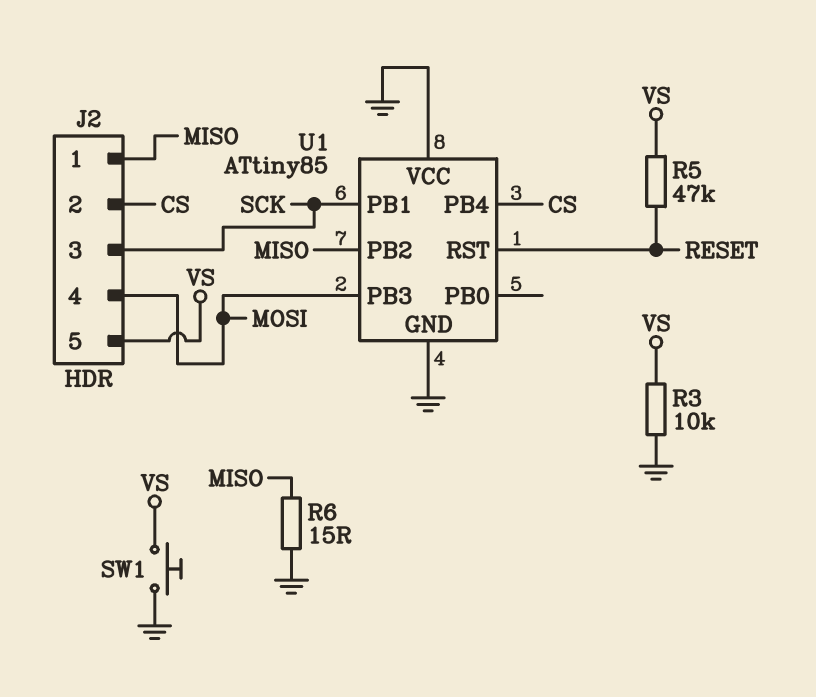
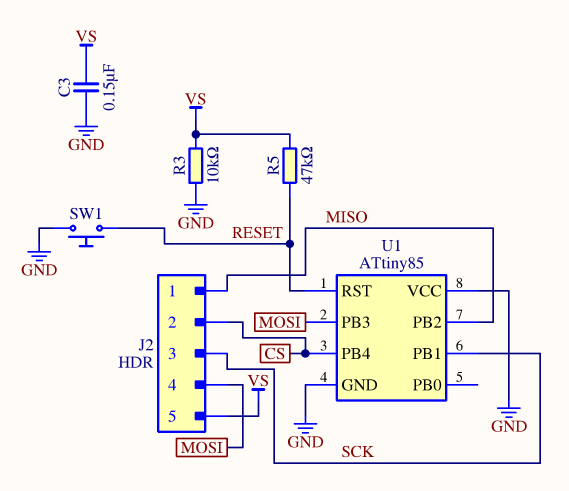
C3: none -> 150nF (GND, VS)
R6: 15 (GND, MISO) -> none
SW1: button (GND, VS) -> button (GND, RESET)

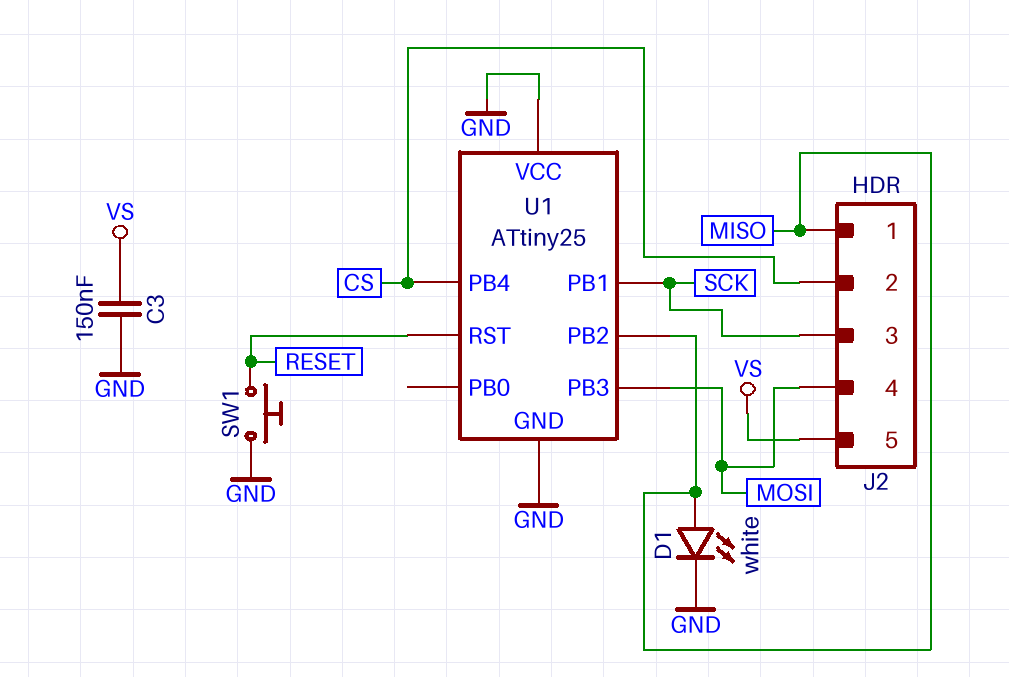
D1: none -> LED white (A MISO, K GND)
R3: 10k (GND, VS) -> none
R5: 47k (RESET, VS) -> none
U1: ATtiny85 -> ATtiny25

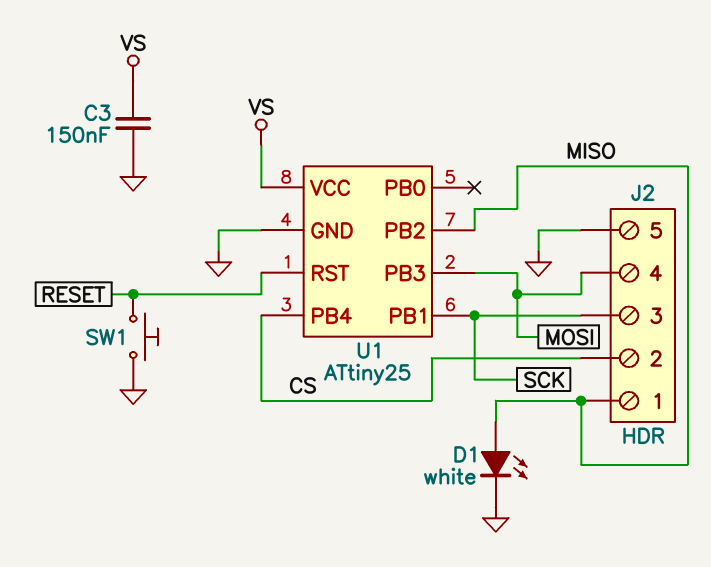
J2 pin 5: VS -> GND
U1 pin VCC: GND -> VS

